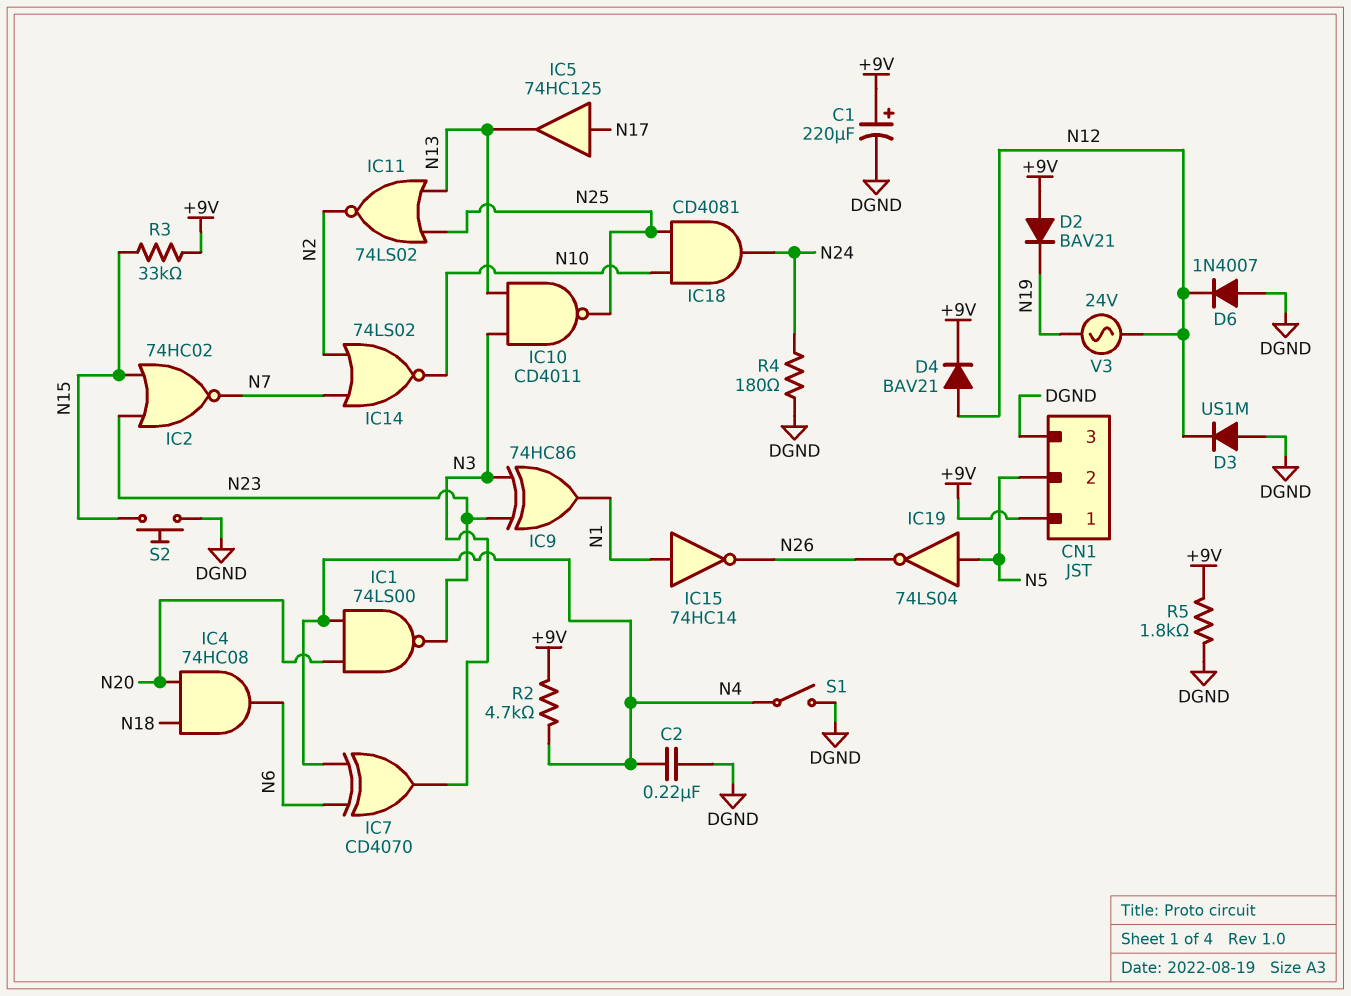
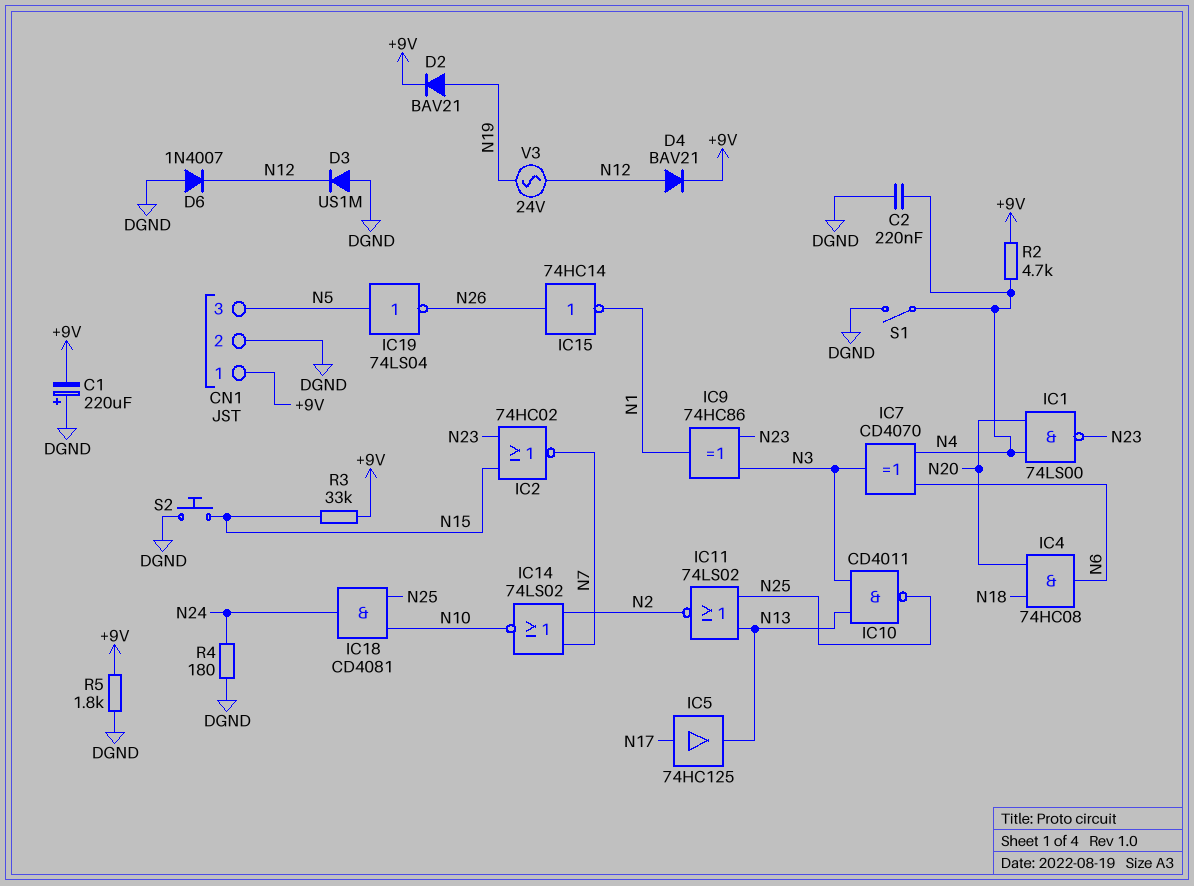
C1: 220uF (plus +9V, minus DGND) -> 220uF (plus DGND, minus +9V)
CN1 pin 2: N5 -> DGND
CN1 pin 3: DGND -> N5
D2: diode BAV21 (A +9V, K N19) -> diode BAV21 (A N19, K +9V)
IC15: NOT 74HC14 (in N1, out N26) -> NOT 74HC14 (in N26, out N1)

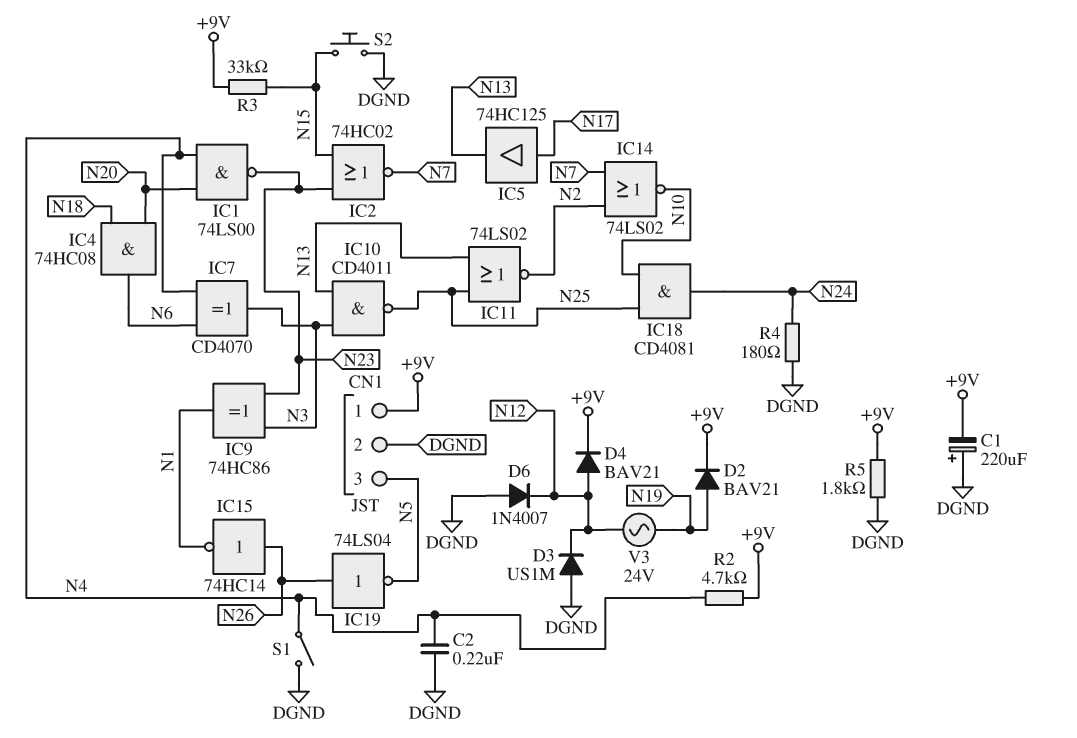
IC19: NOT 74LS04 (in N5, out N26) -> NOT 74LS04 (in N26, out N5)

